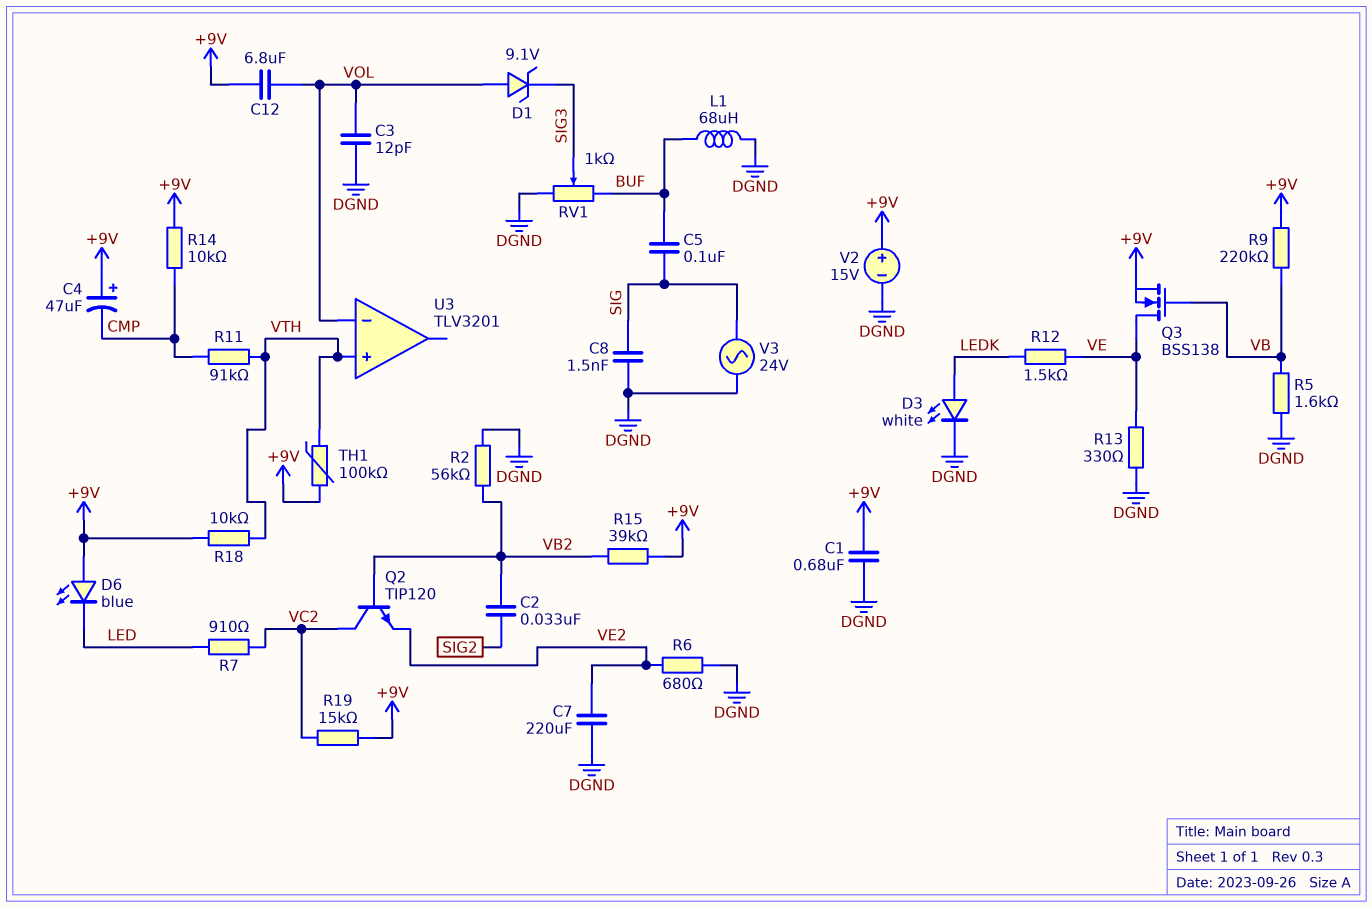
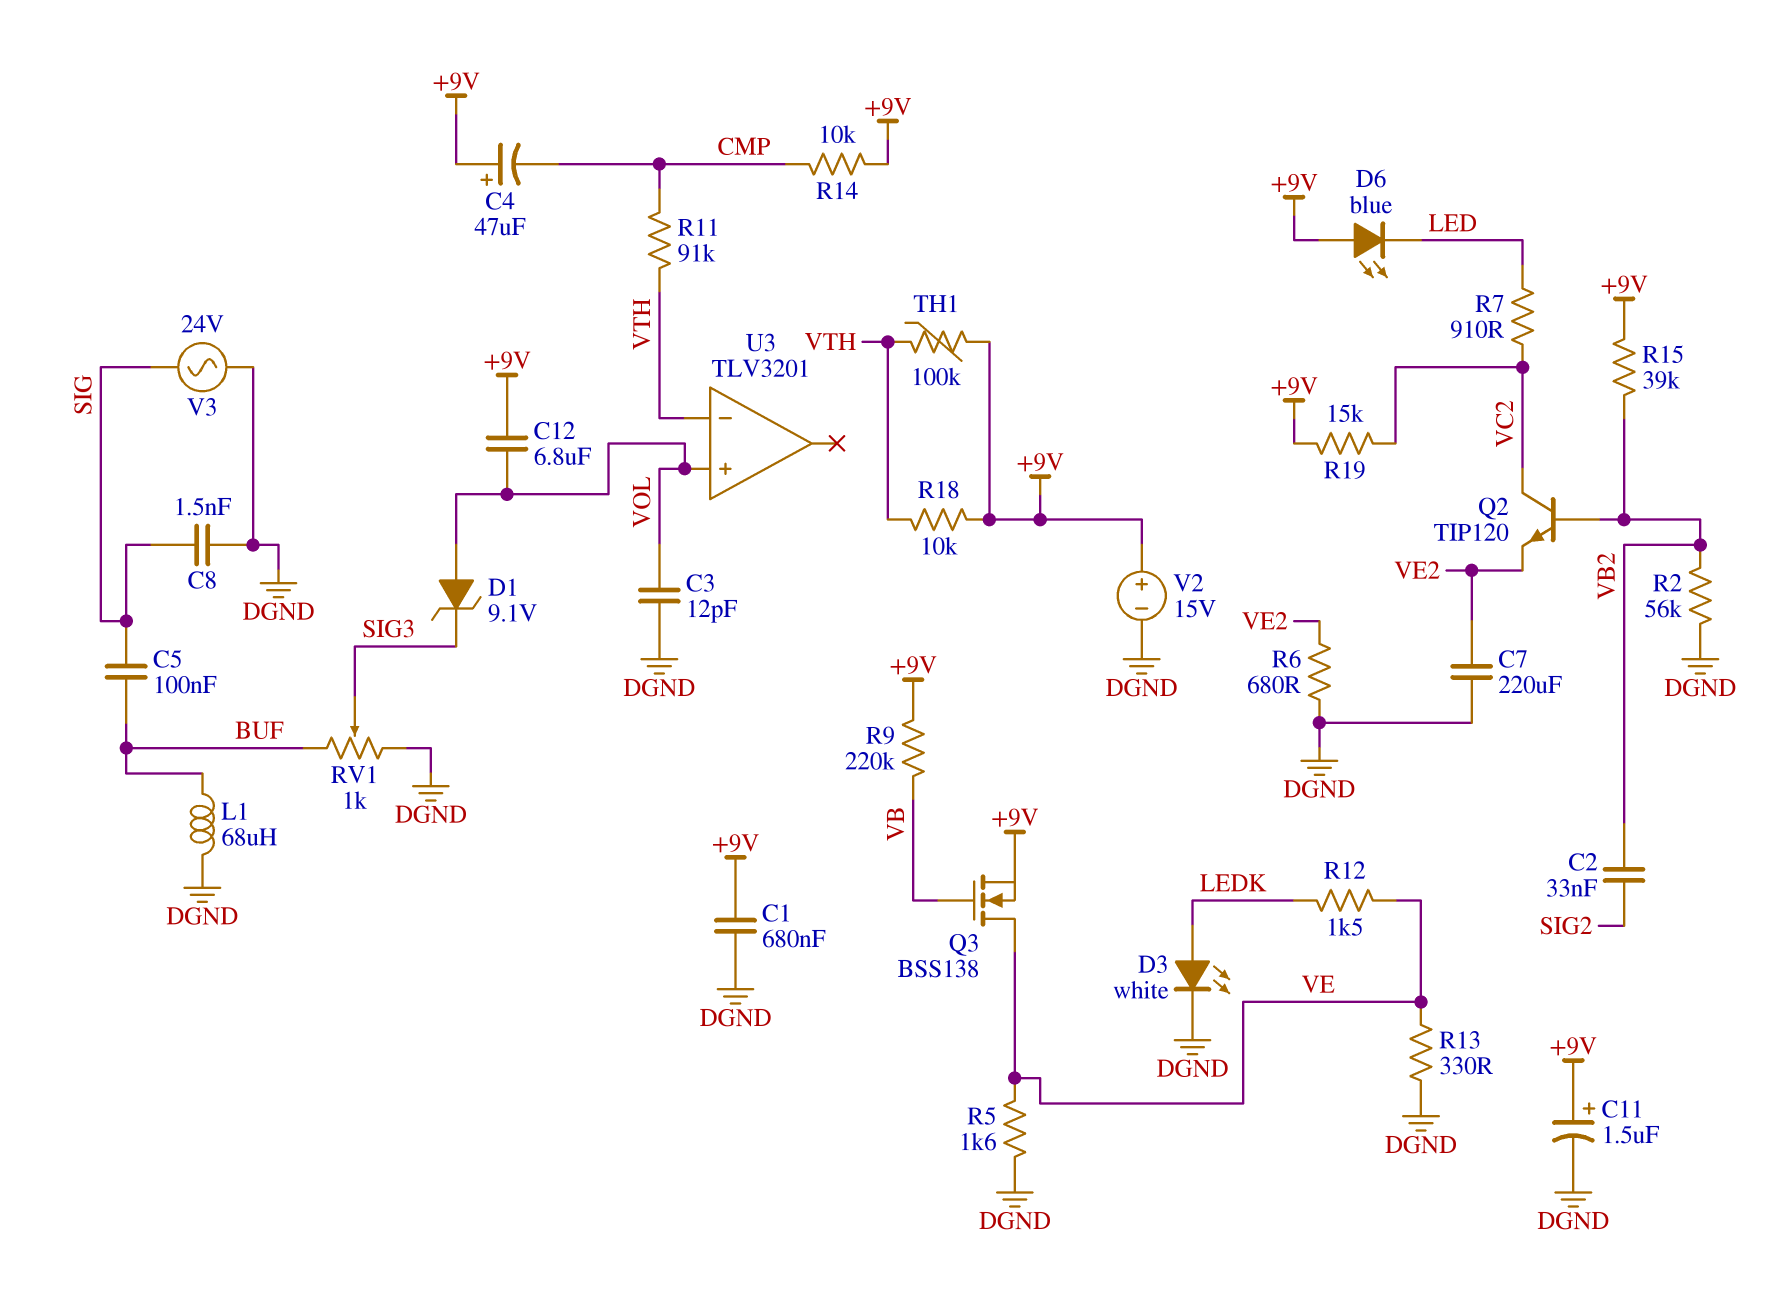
C11: none -> 1.5uF (plus +9V, minus DGND)
R5: 1.6k (DGND, VB) -> 1.6k (DGND, VE)
U3 pin in+: VTH -> VOL
U3 pin in-: VOL -> VTH

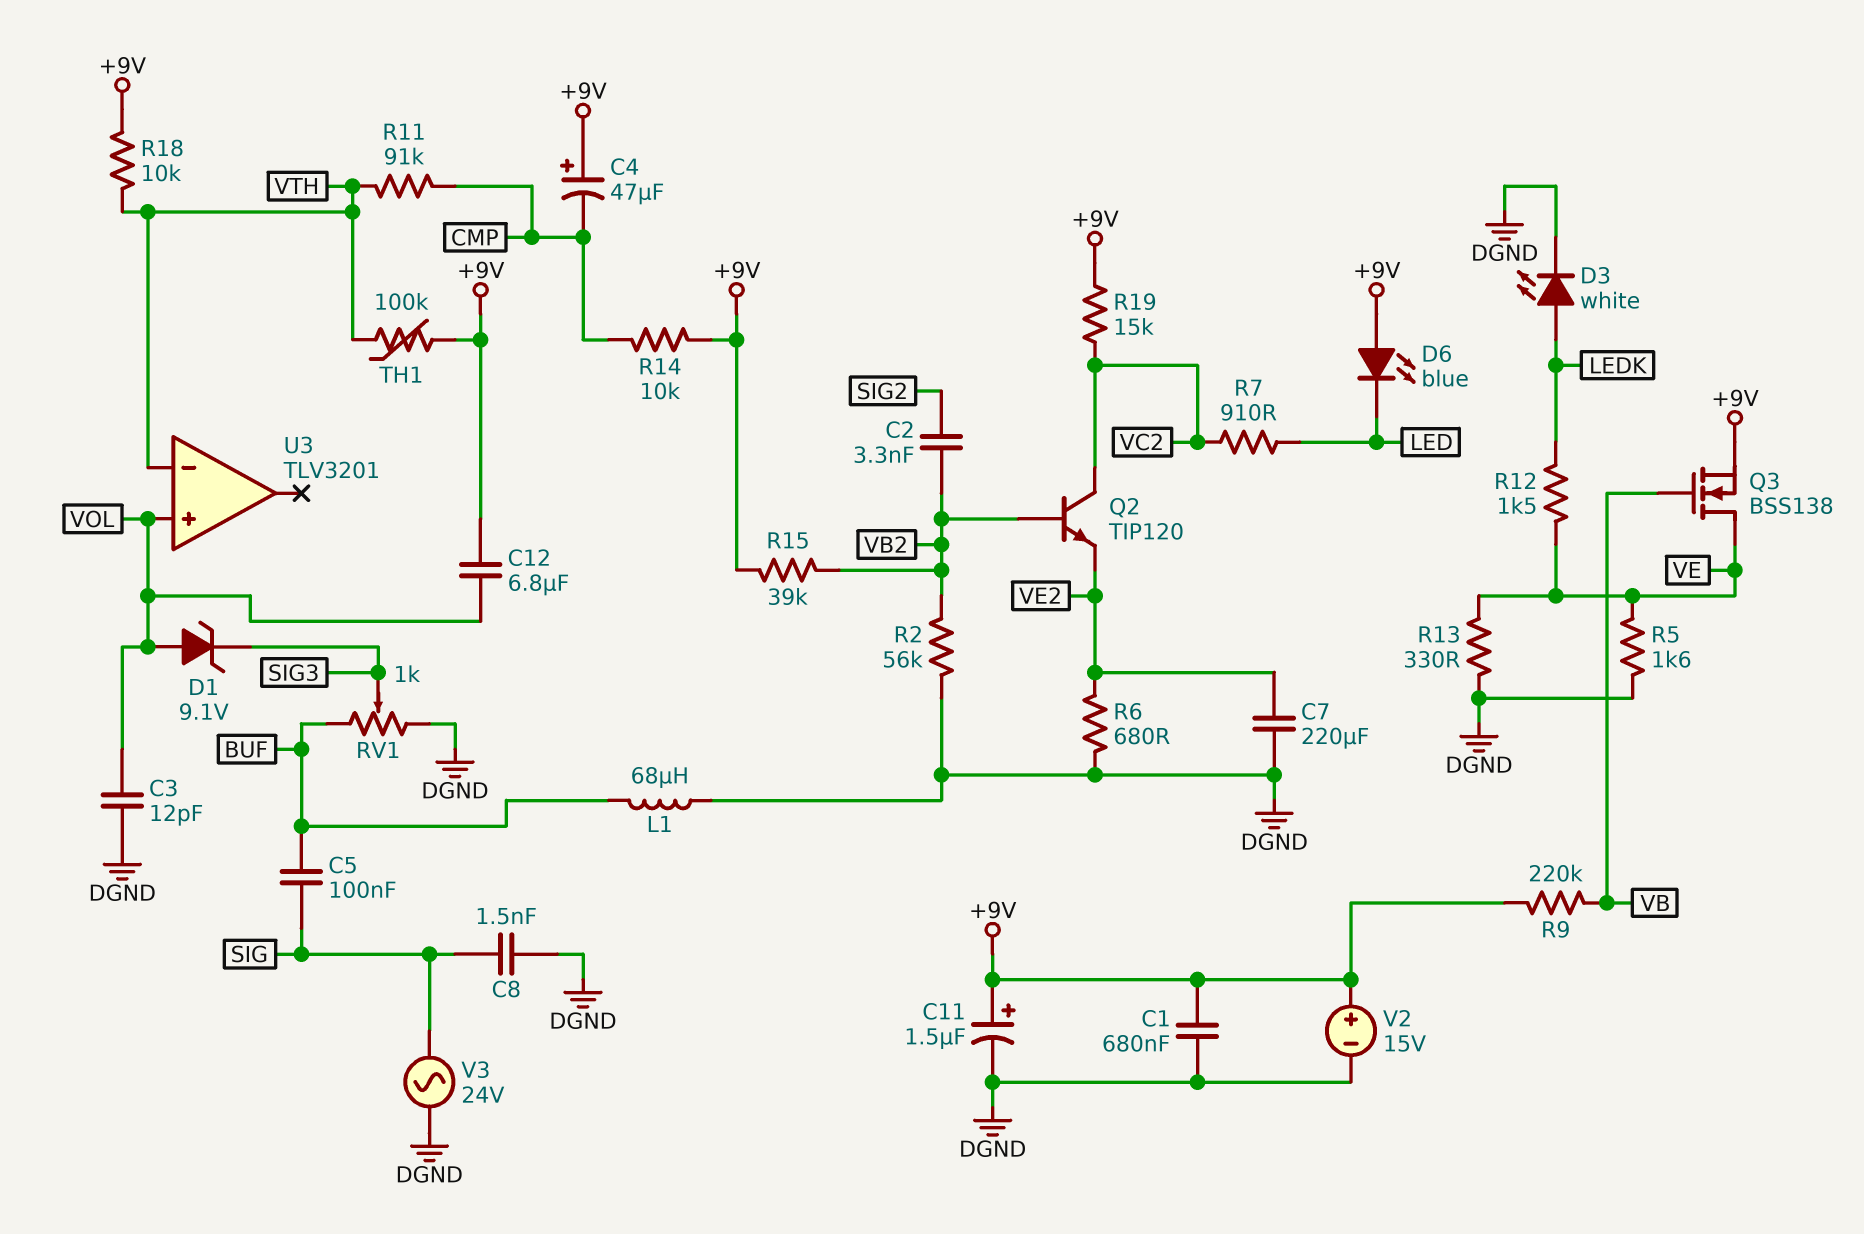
C2: 33nF (SIG2, VB2) -> 3.3nF (SIG2, VB2)

